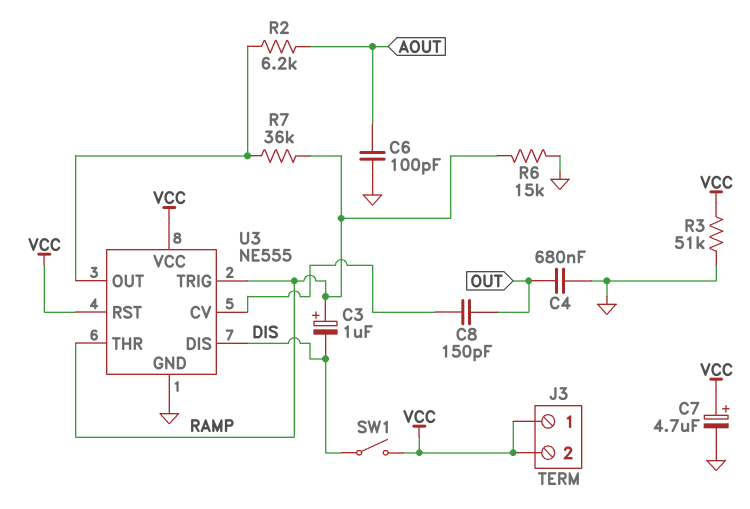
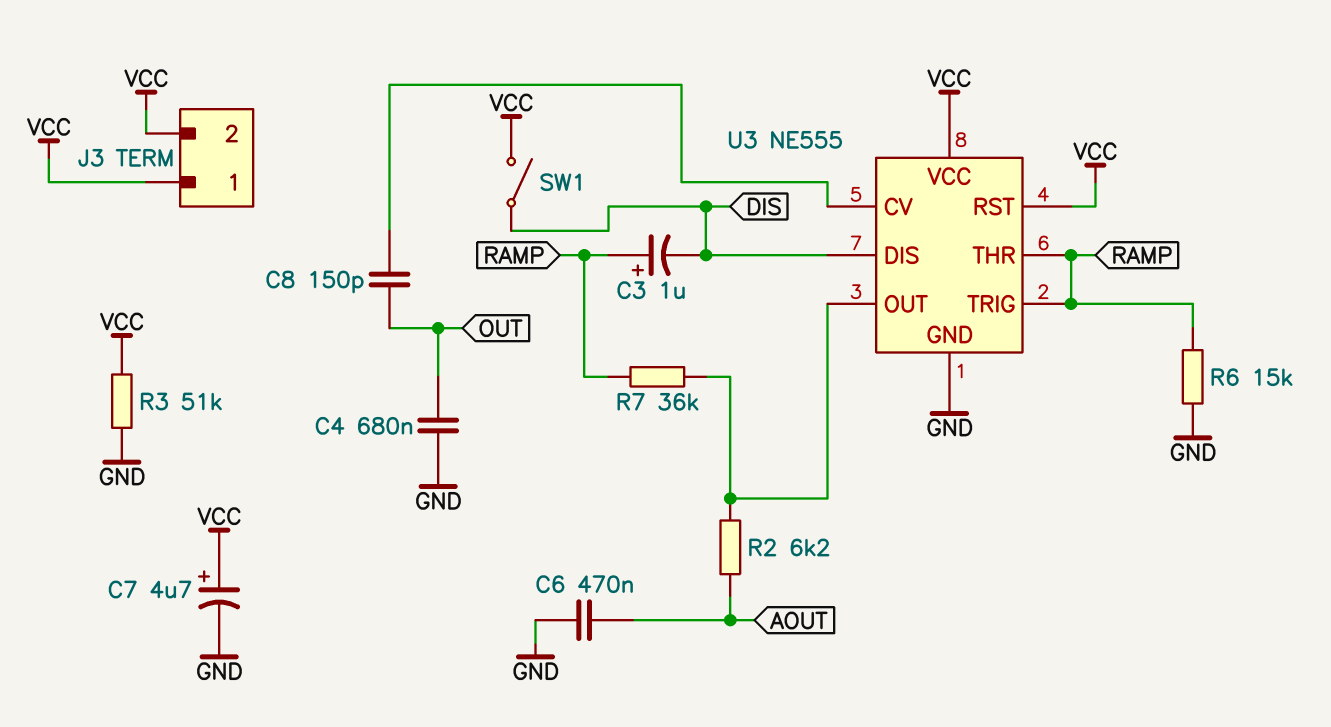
C6: 100pF (AOUT, GND) -> 470nF (AOUT, GND)

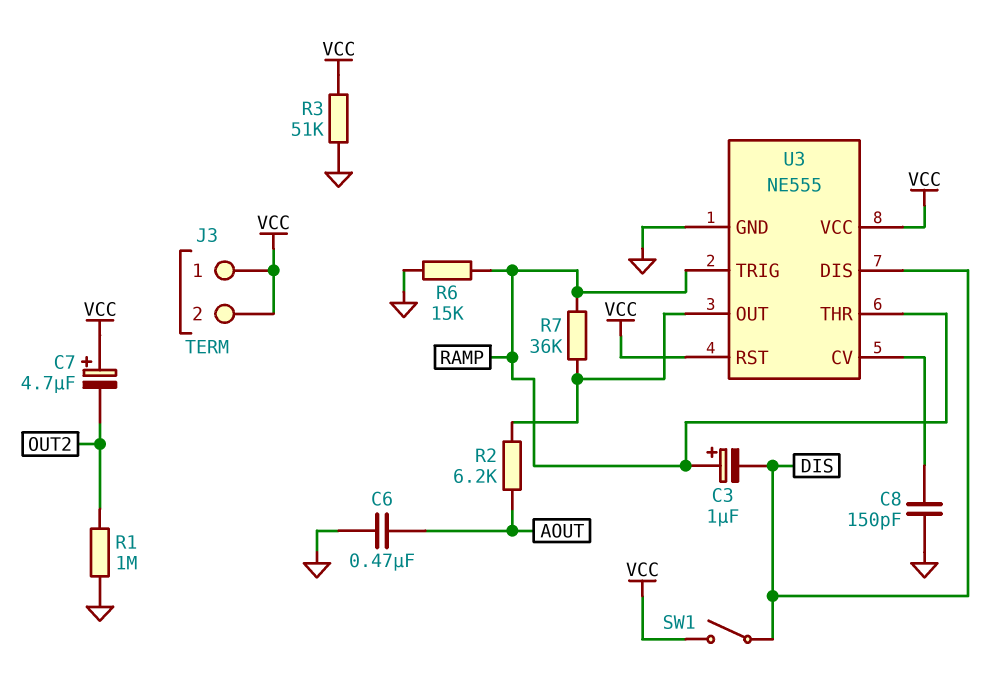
C4: 680nF (GND, OUT) -> none
C7: 4.7uF (plus VCC, minus GND) -> 4.7uF (plus VCC, minus OUT2)
C8: 150pF (OUT, U3/CV) -> 150pF (GND, U3/CV)
R1: none -> 1M (GND, OUT2)

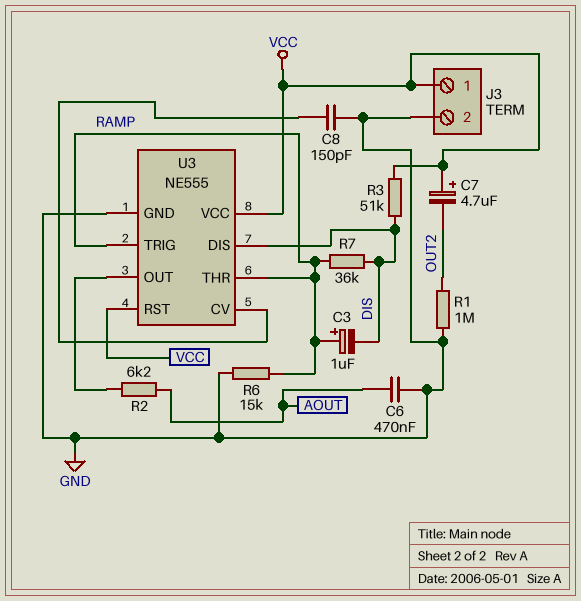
J3 pin 2: VCC -> GND
R3: 51k (GND, VCC) -> 51k (DIS, VCC)
R7: 36k (RAMP, U3/OUT) -> 36k (DIS, RAMP)
SW1: switch (DIS, VCC) -> none

